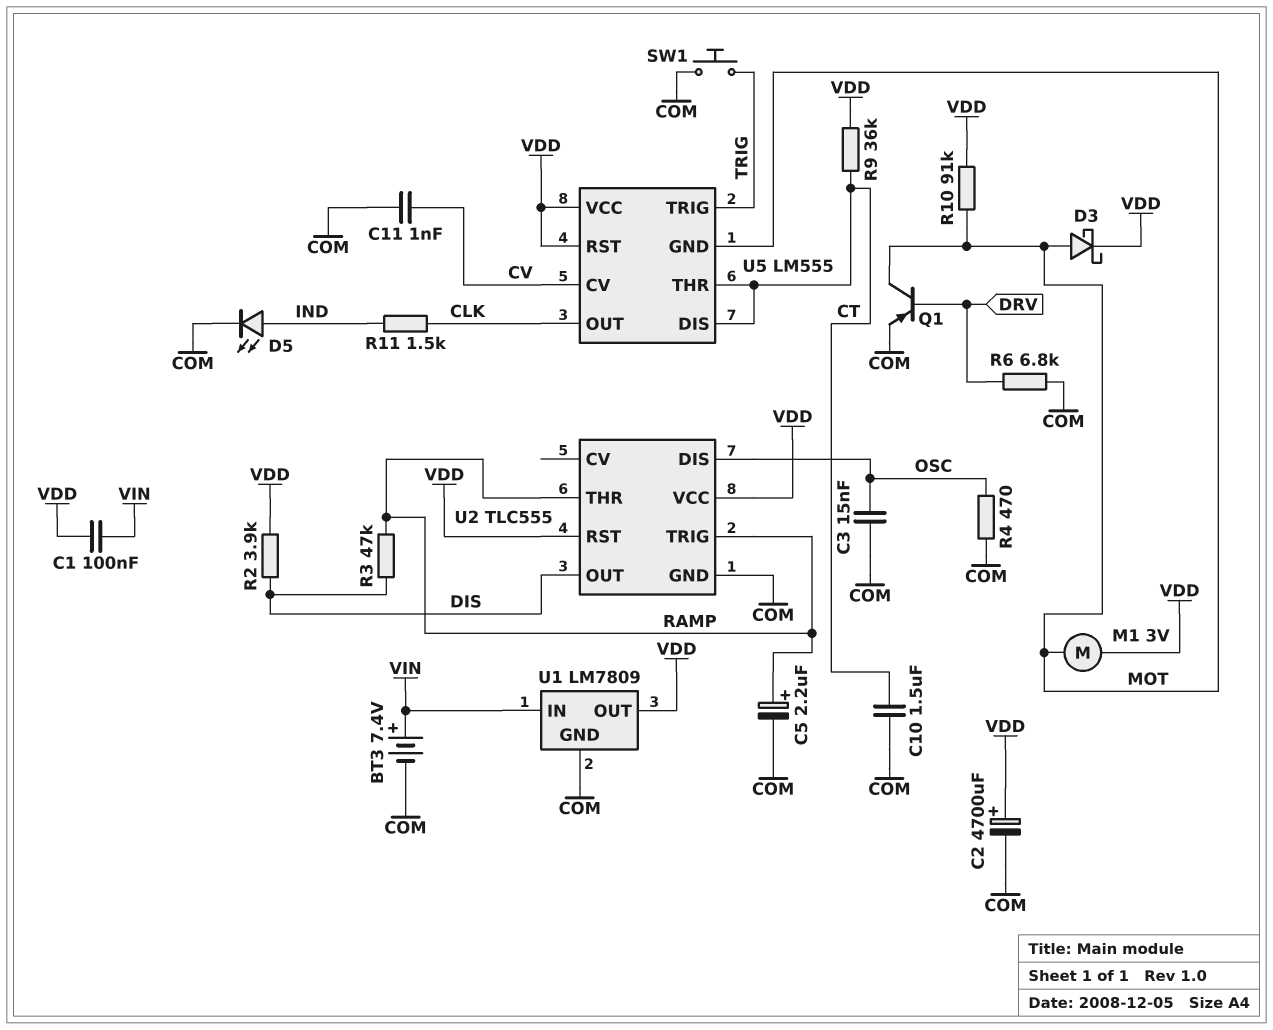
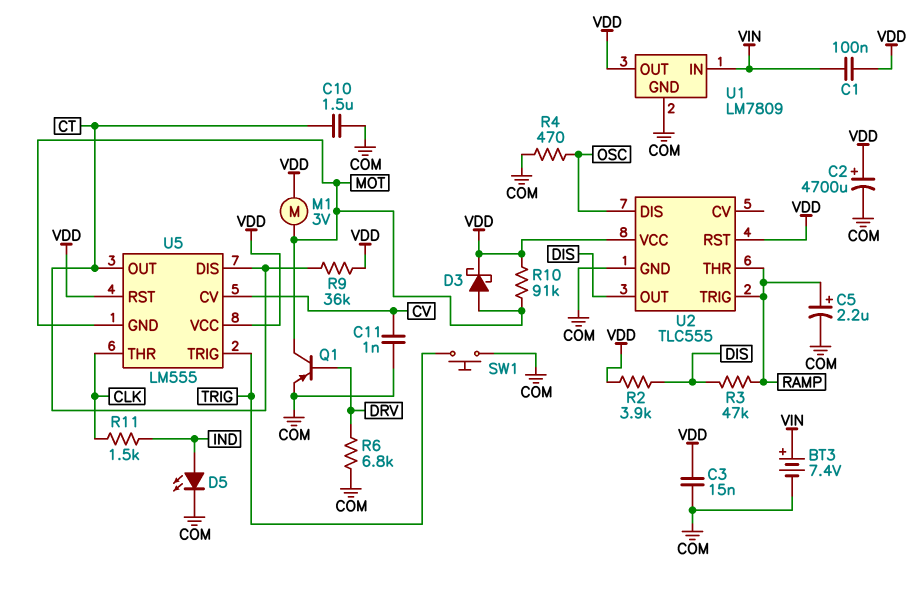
C3: 15nF (COM, OSC) -> 15nF (COM, VDD)
U5 pin OUT: CLK -> CT
U5 pin THR: CT -> CLK

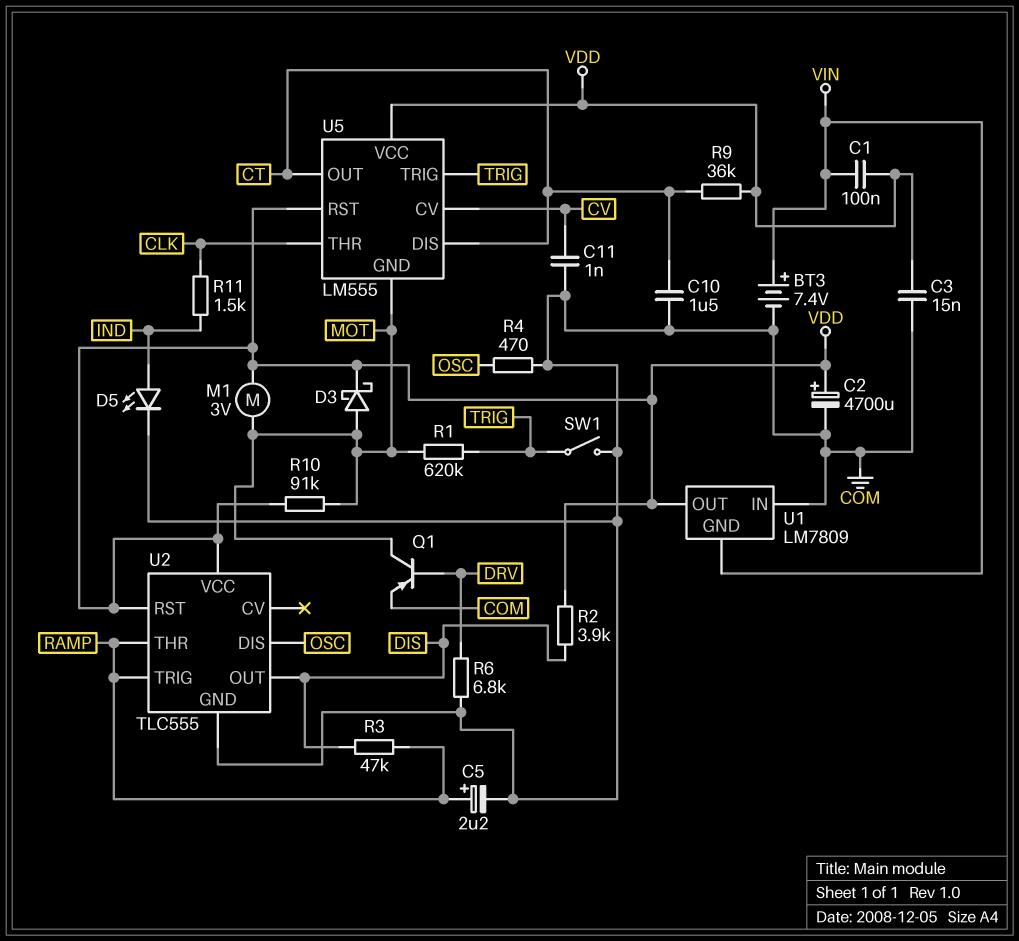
R1: none -> 620k (MOT, TRIG)
SW1: button (COM, TRIG) -> switch (COM, TRIG)
U1 pin GND: COM -> VIN
U1 pin IN: VIN -> COM

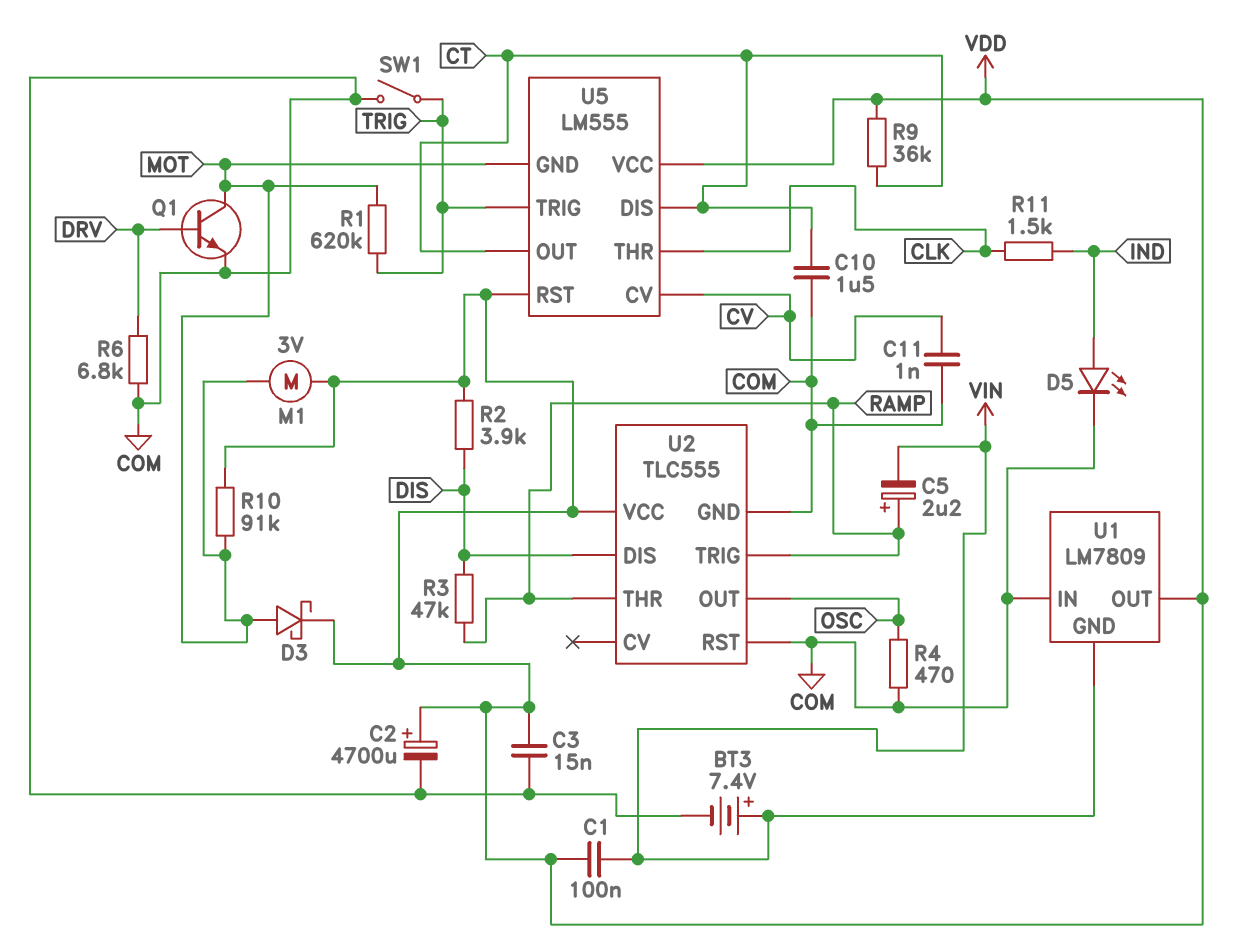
C5: 2.2uF (plus RAMP, minus COM) -> 2.2uF (plus RAMP, minus VIN)
Q1: PNP (B DRV, C MOT, E COM) -> NPN (B DRV, C MOT, E COM)
U2 pin DIS: OSC -> DIS
U2 pin OUT: DIS -> OSC
U2 pin RST: VDD -> COM

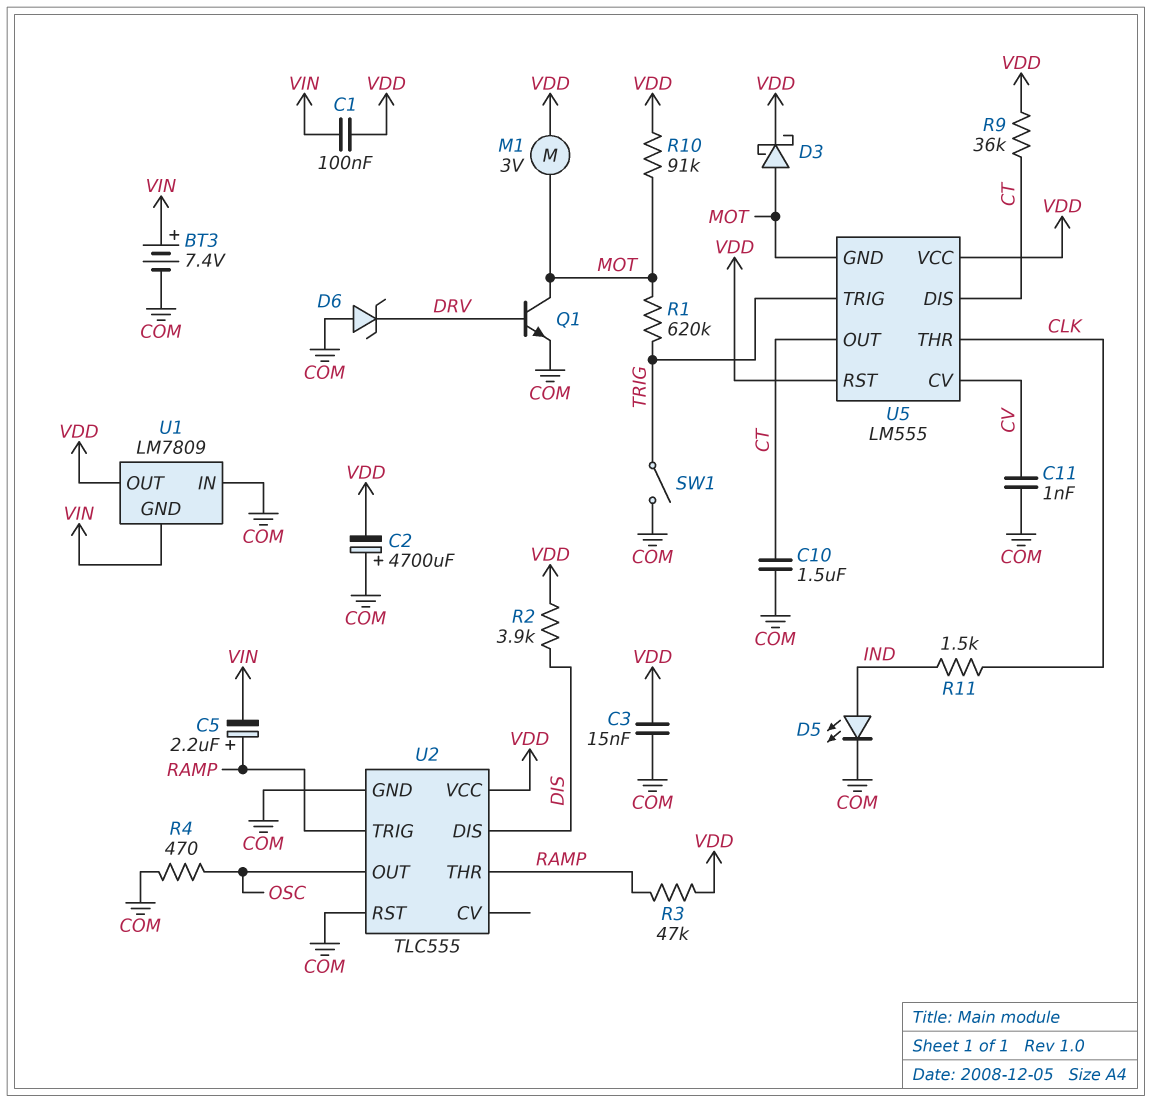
C2: 4700uF (plus VDD, minus COM) -> 4700uF (plus COM, minus VDD)
D6: none -> zener (A COM, K DRV)
R3: 47k (DIS, RAMP) -> 47k (RAMP, VDD)
R6: 6.8k (COM, DRV) -> none

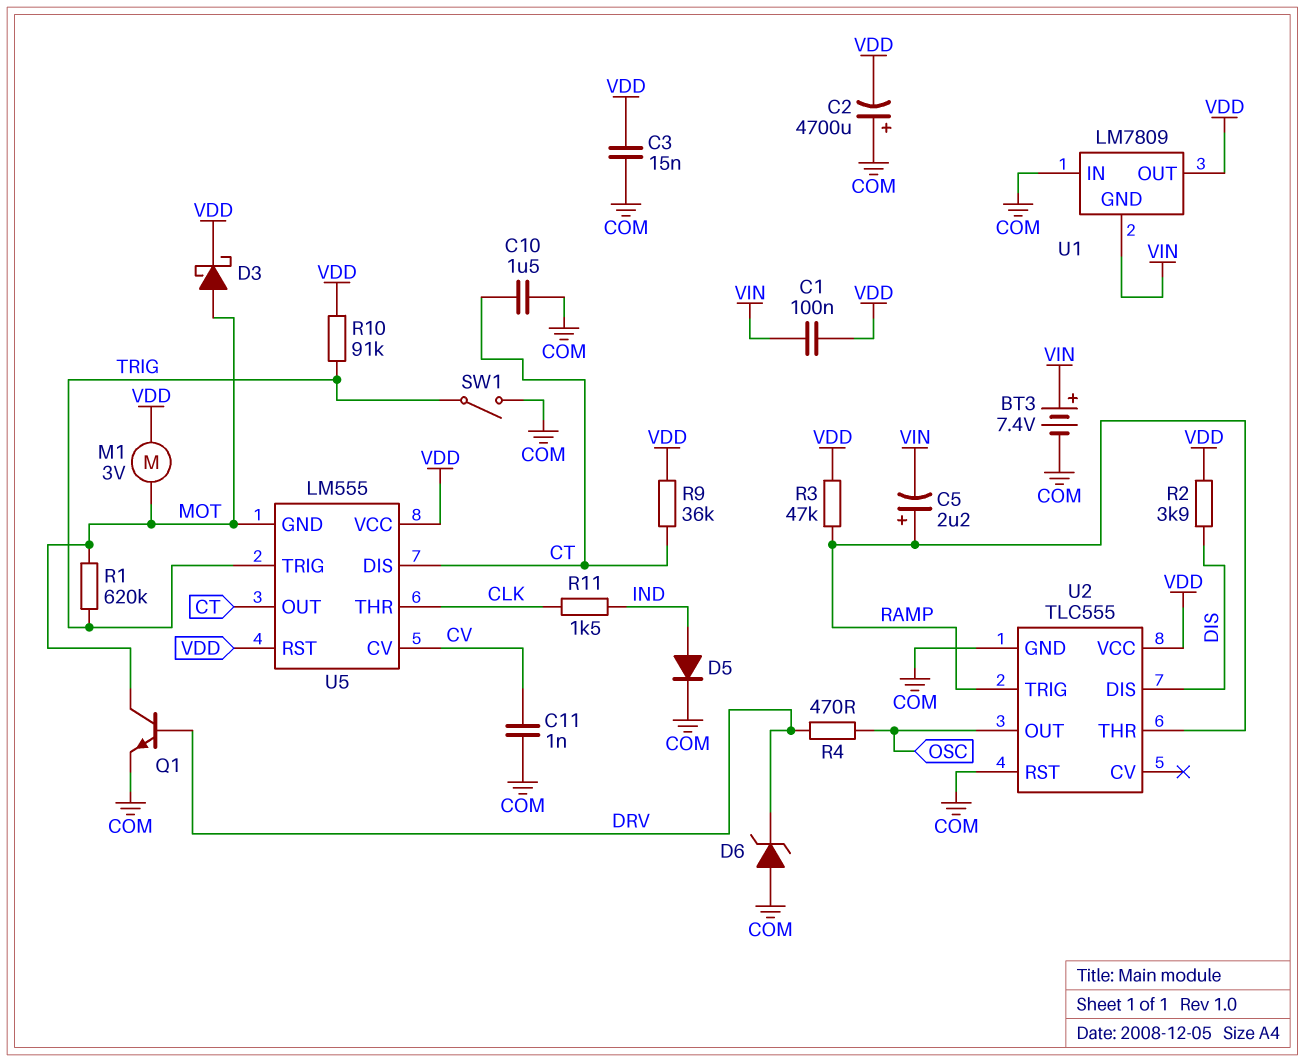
D5: LED (A IND, K COM) -> diode (A IND, K COM)
R4: 470 (COM, OSC) -> 470 (DRV, OSC)
R10: 91k (MOT, VDD) -> 91k (TRIG, VDD)

